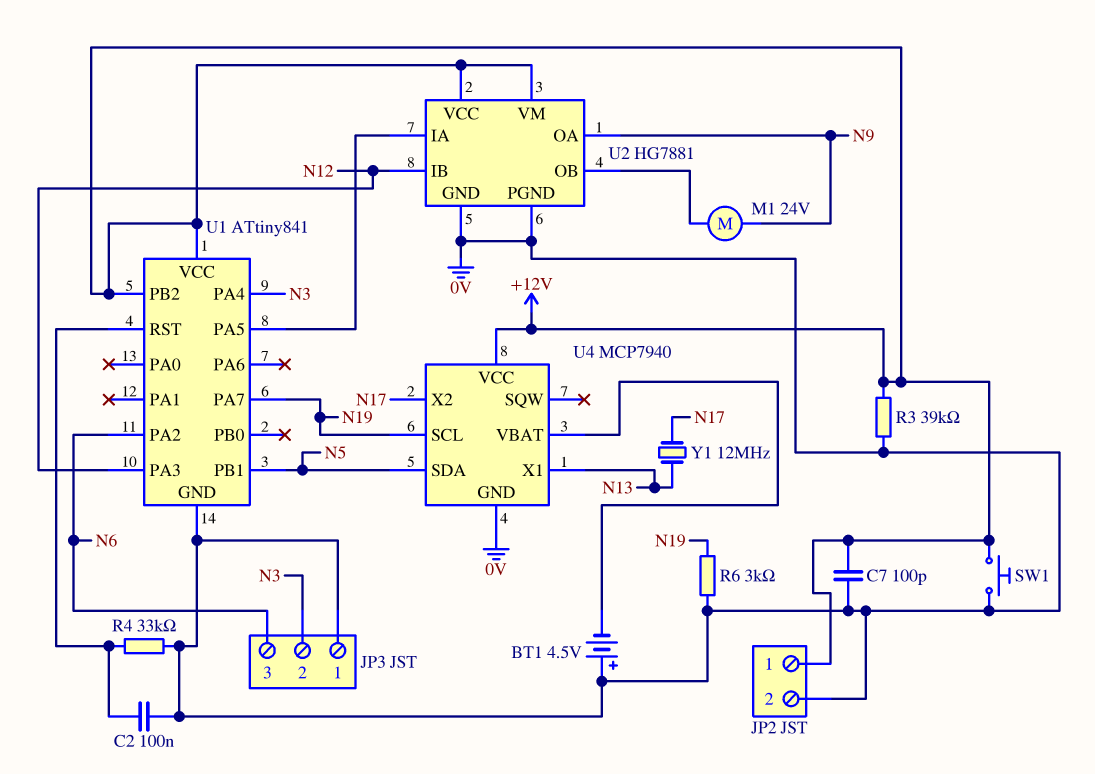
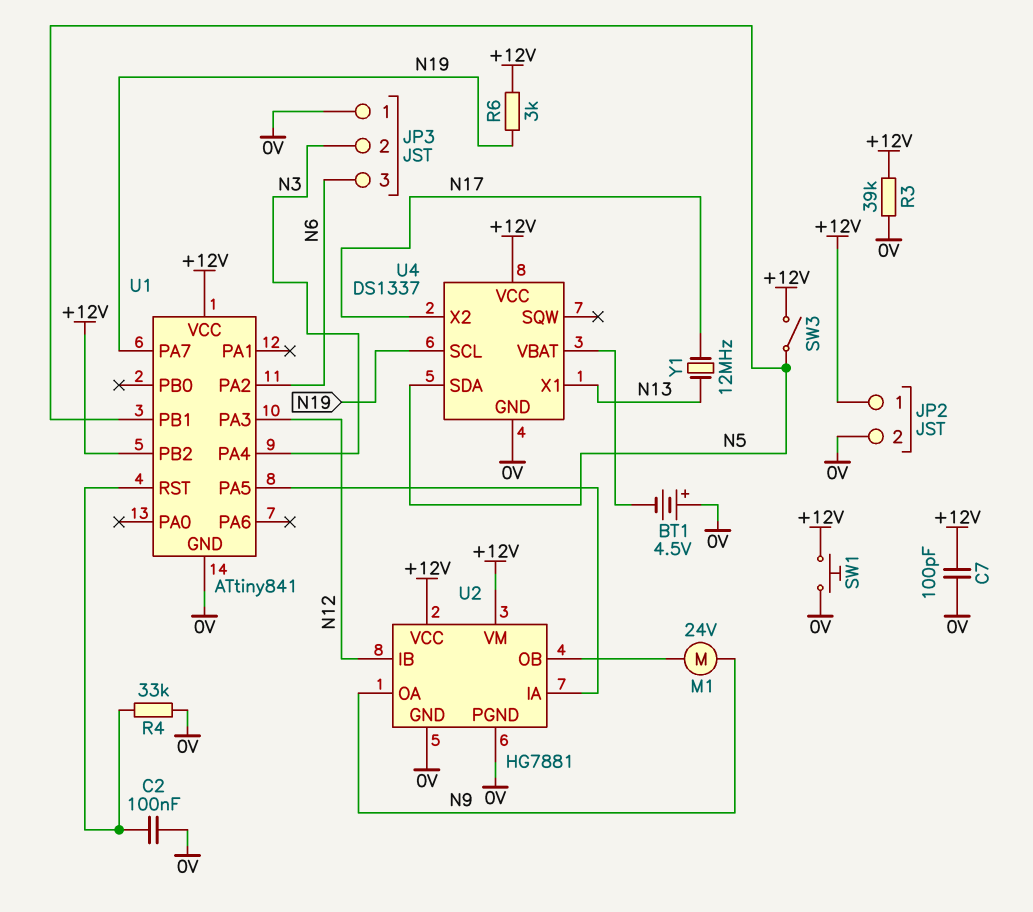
R6: 3k (0V, N19) -> 3k (+12V, N19)
SW3: none -> switch (+12V, N5)
U4: MCP7940 -> DS1337

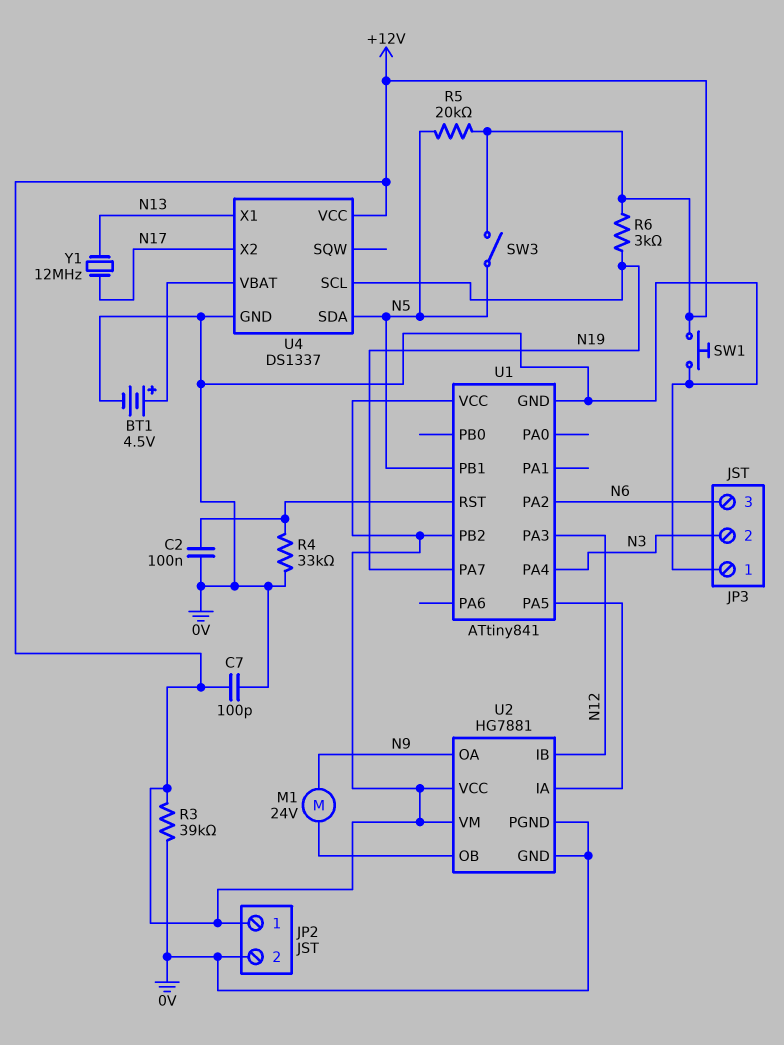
BT1: 4.5V (plus 0V, minus U4/VBAT) -> 4.5V (plus U4/VBAT, minus 0V)
R5: none -> 20k (+12V, N5)

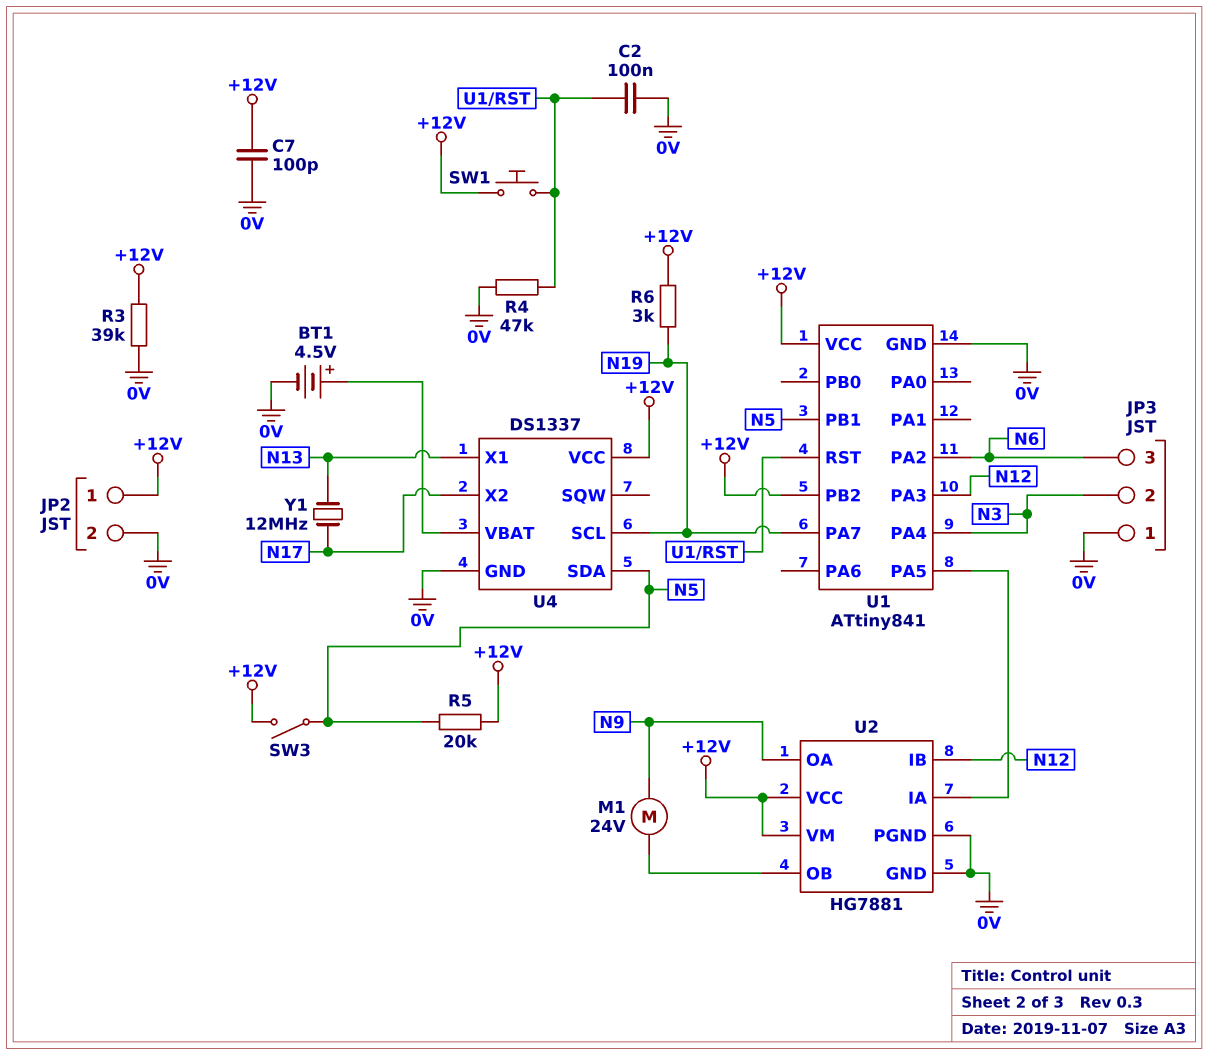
R4: 33k (0V, U1/RST) -> 47k (0V, U1/RST)
SW1: button (+12V, 0V) -> button (+12V, U1/RST)

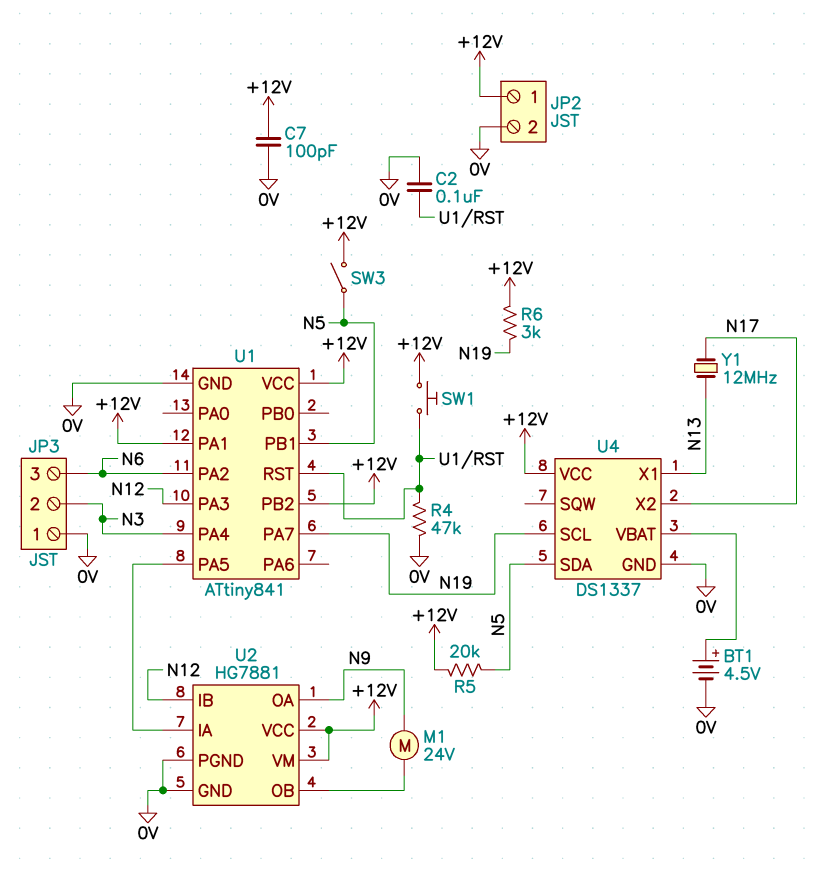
R3: 39k (+12V, 0V) -> none
U1 pin PA1: none -> +12V

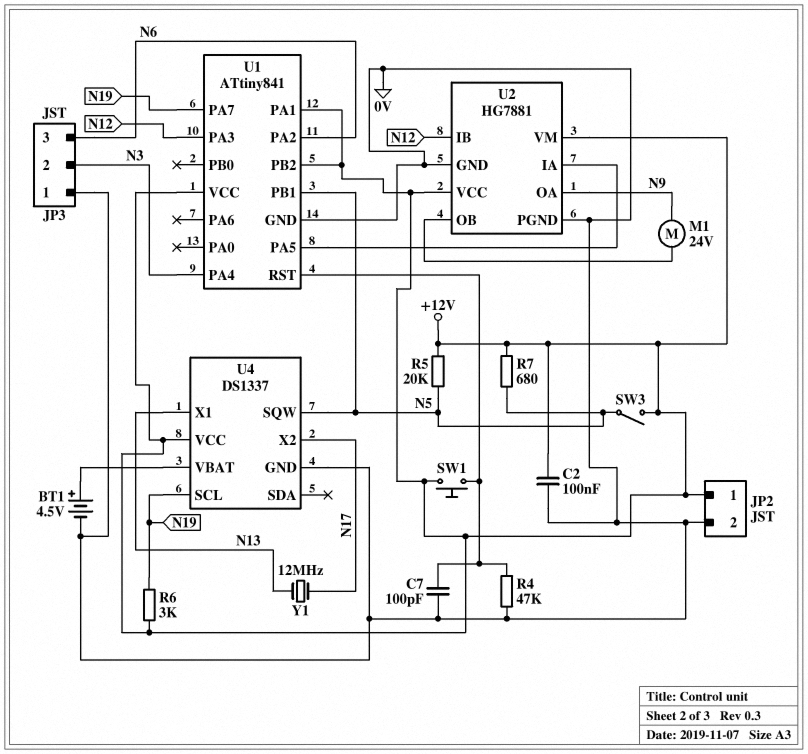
C2: 100nF (0V, U1/RST) -> 100nF (+12V, 0V)
C7: 100pF (+12V, 0V) -> 100pF (0V, U1/RST)
R7: none -> 680 (+12V, N5)
U4 pin SDA: N5 -> none
U4 pin SQW: none -> N5

